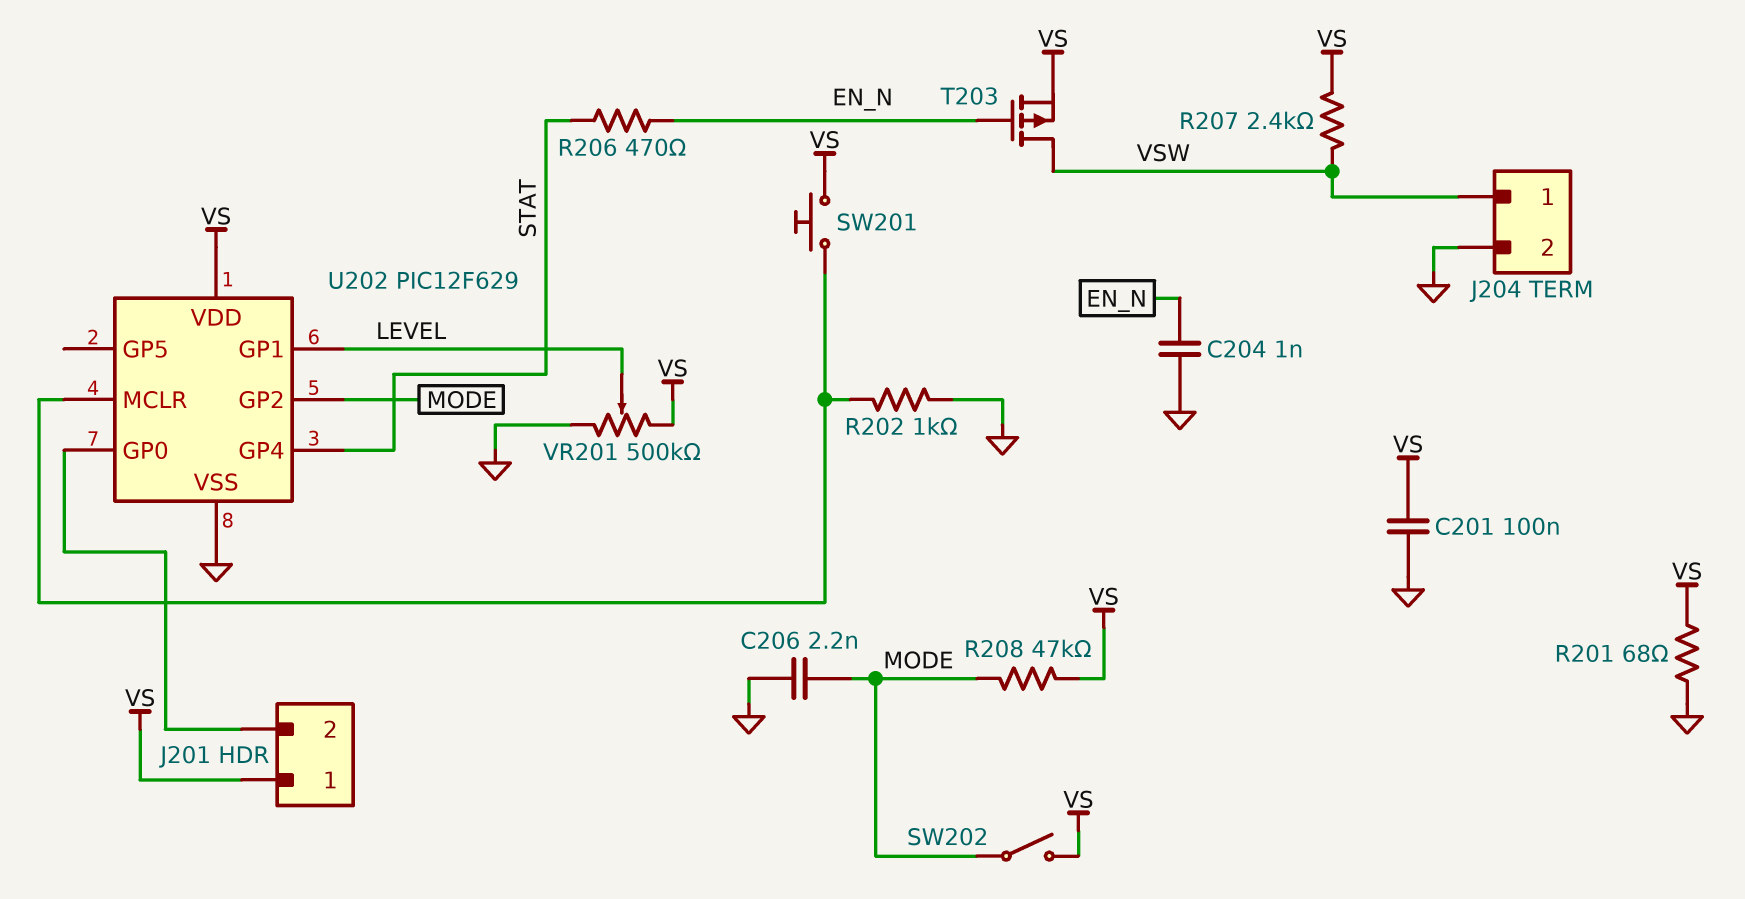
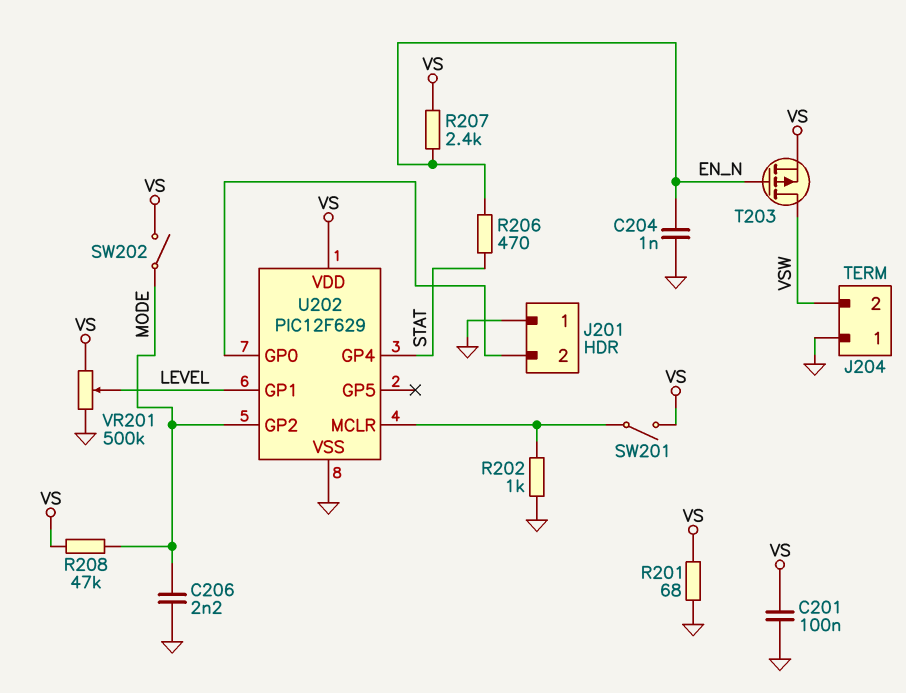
J201 pin 1: VS -> GND
J204 pin 1: VSW -> GND
J204 pin 2: GND -> VSW
R207: 2.4k (VS, VSW) -> 2.4k (EN_N, VS)
SW201: button (U202/MCLR, VS) -> switch (U202/MCLR, VS)

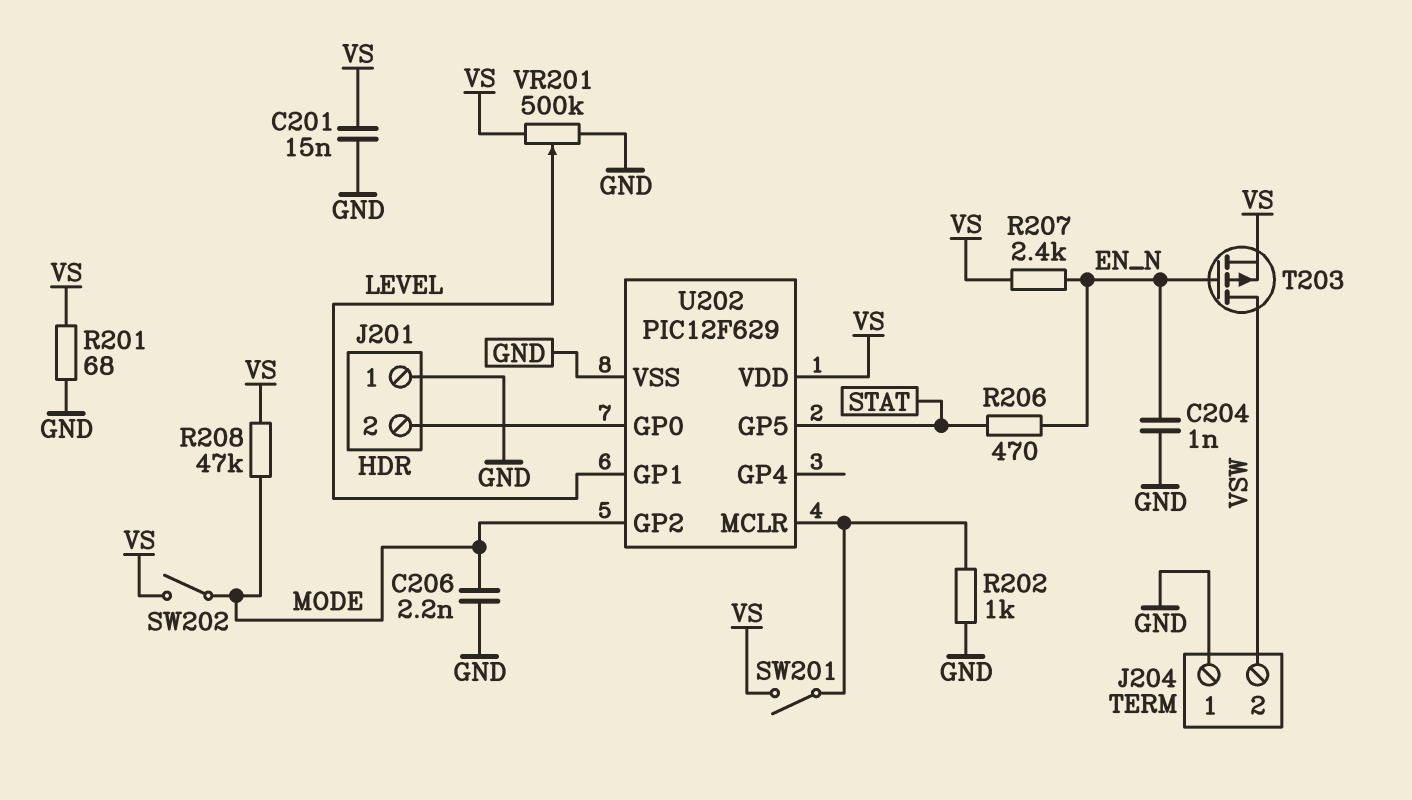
C201: 100nF (GND, VS) -> 15nF (GND, VS)
U202 pin GP4: STAT -> none
U202 pin GP5: none -> STAT

